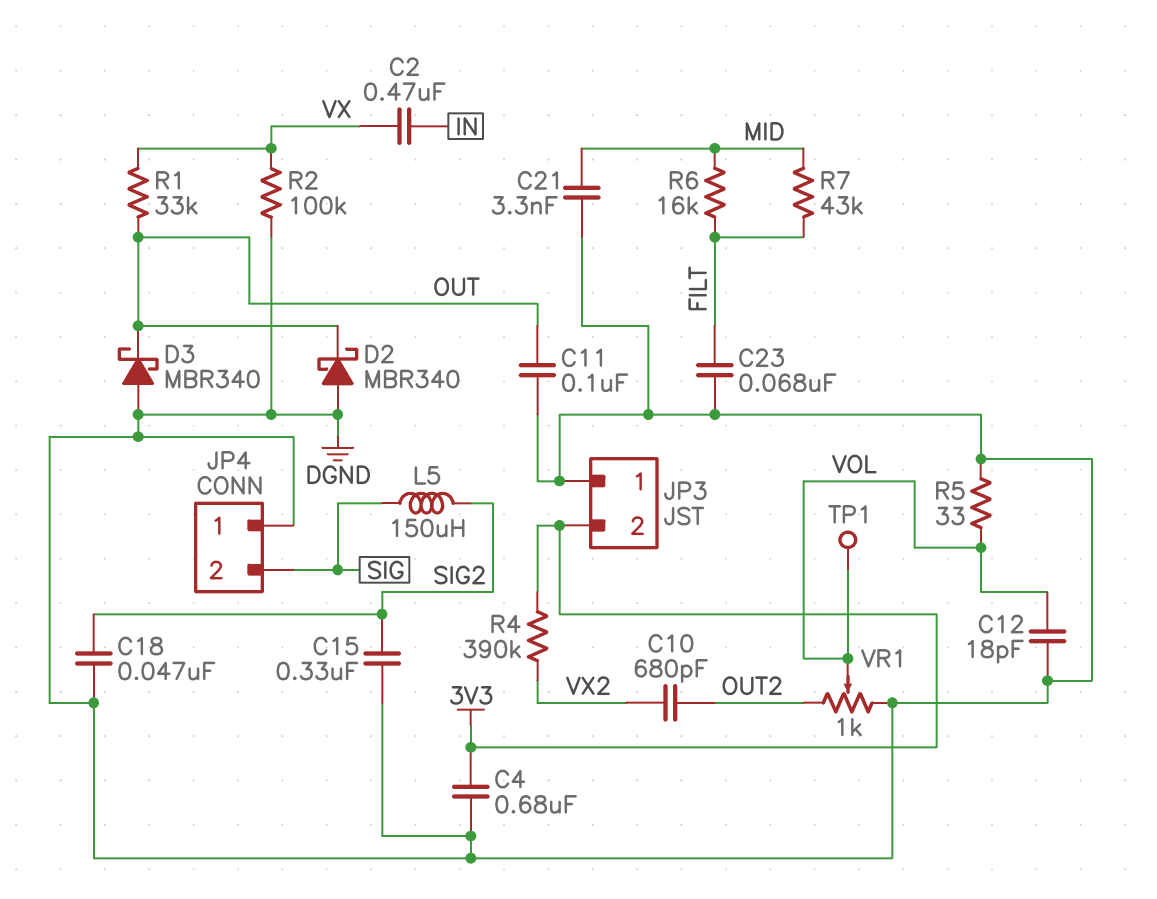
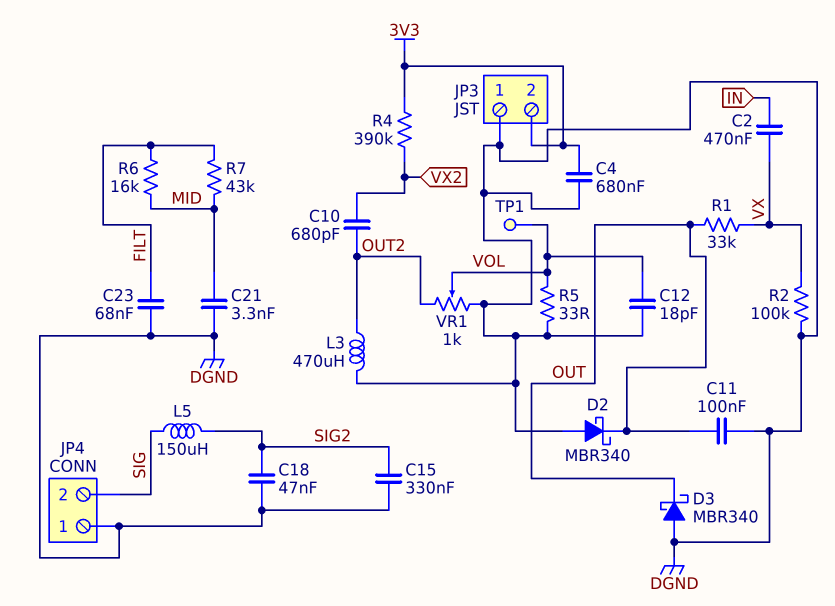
L3: none -> 470uH (DGND, OUT2)

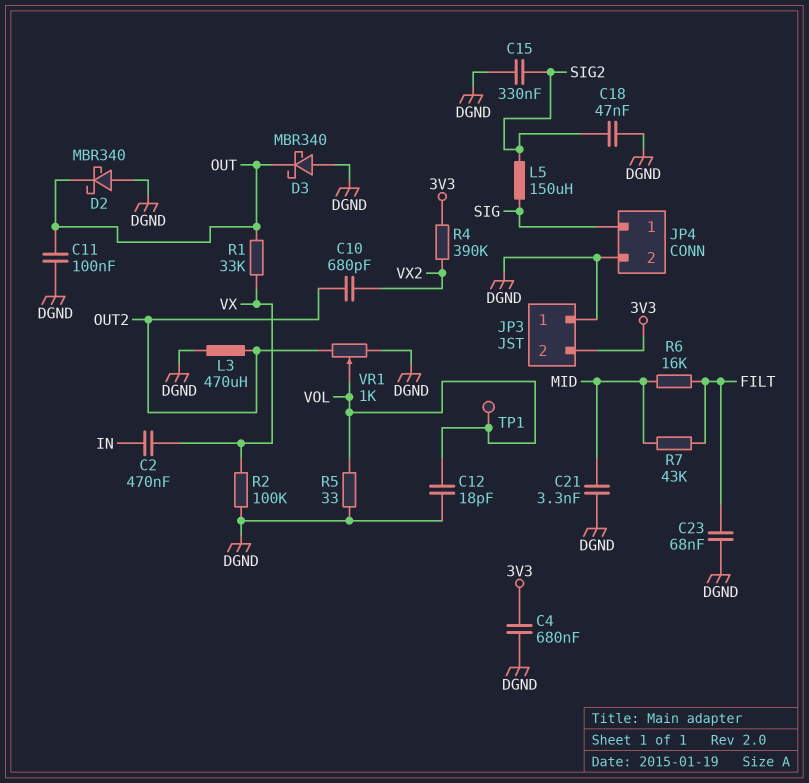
JP4 pin 1: DGND -> SIG
JP4 pin 2: SIG -> DGND

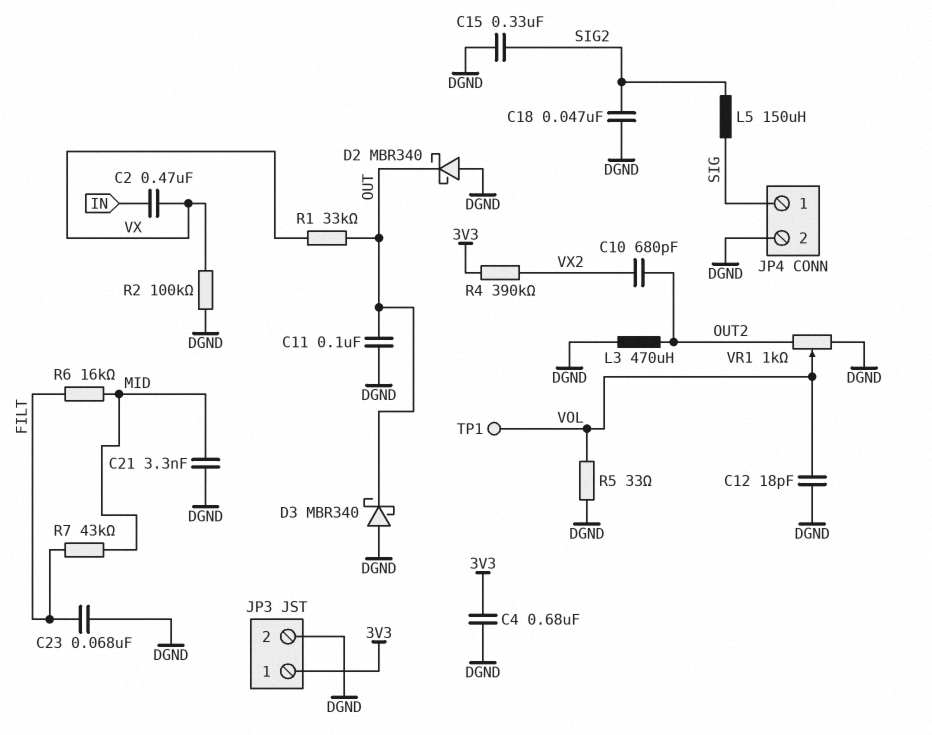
JP3 pin 1: DGND -> 3V3
JP3 pin 2: 3V3 -> DGND

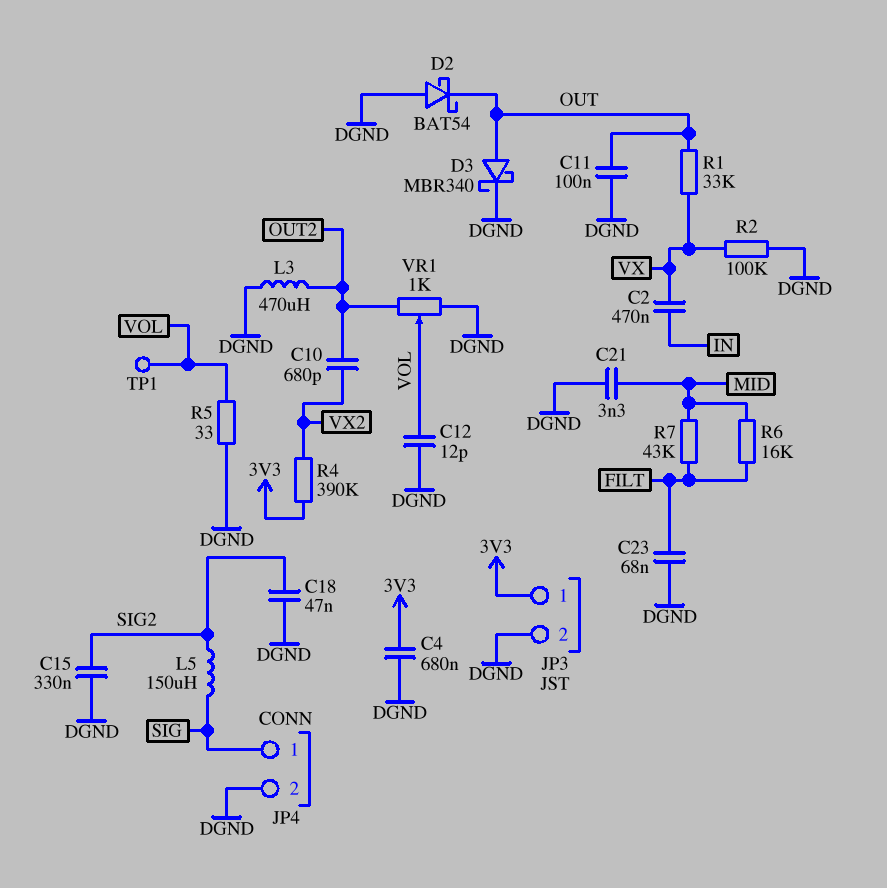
C12: 18pF (DGND, VOL) -> 12pF (DGND, VOL)
D2: schottky MBR340 (A DGND, K OUT) -> schottky BAT54 (A DGND, K OUT)
D3: schottky MBR340 (A DGND, K OUT) -> schottky MBR340 (A OUT, K DGND)

